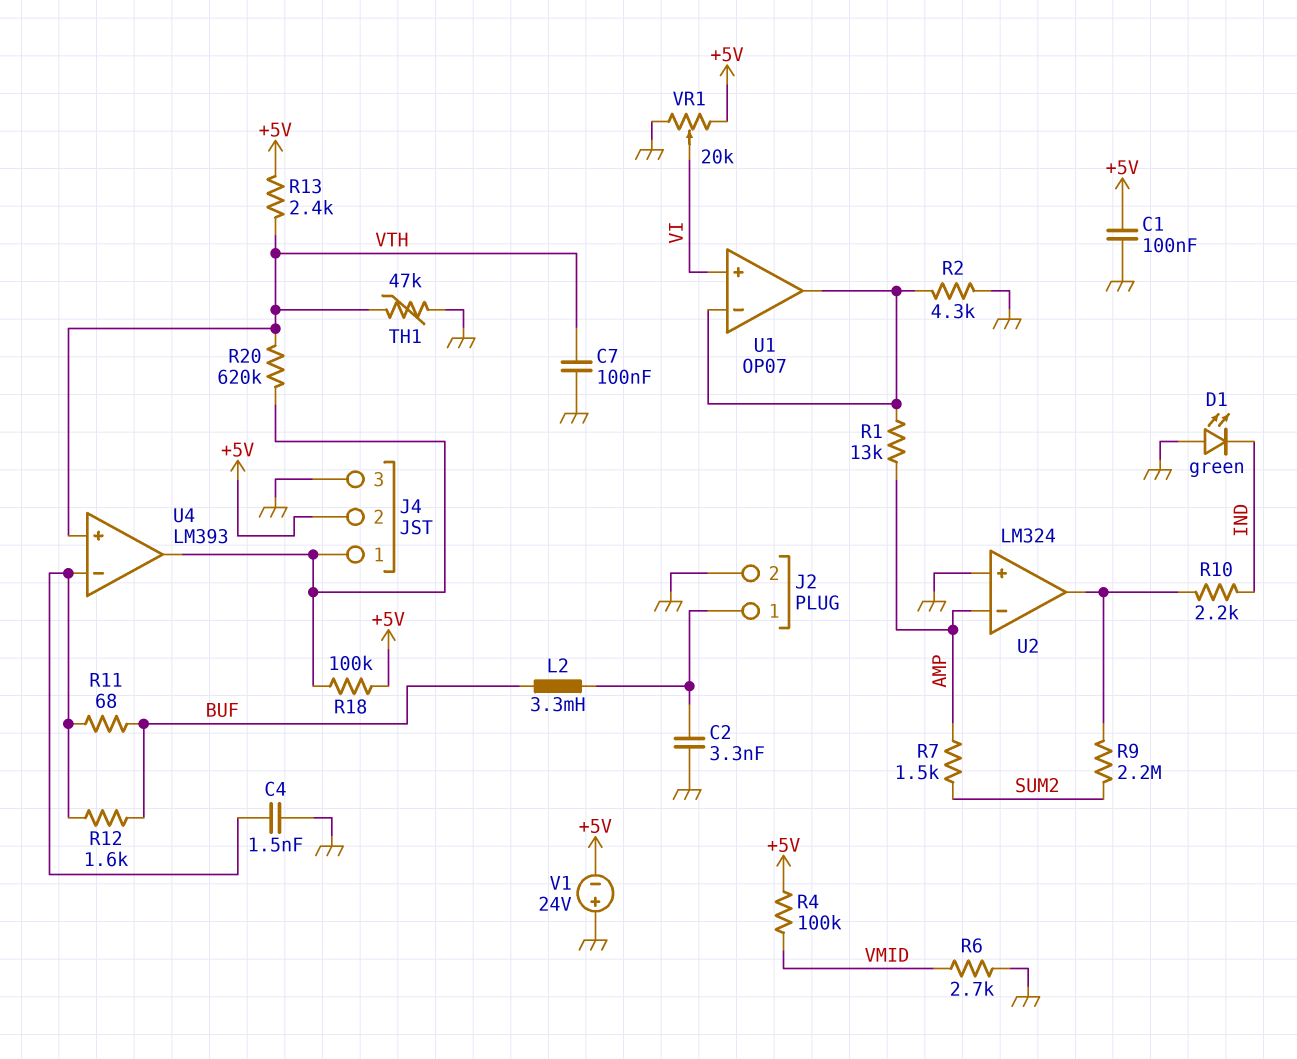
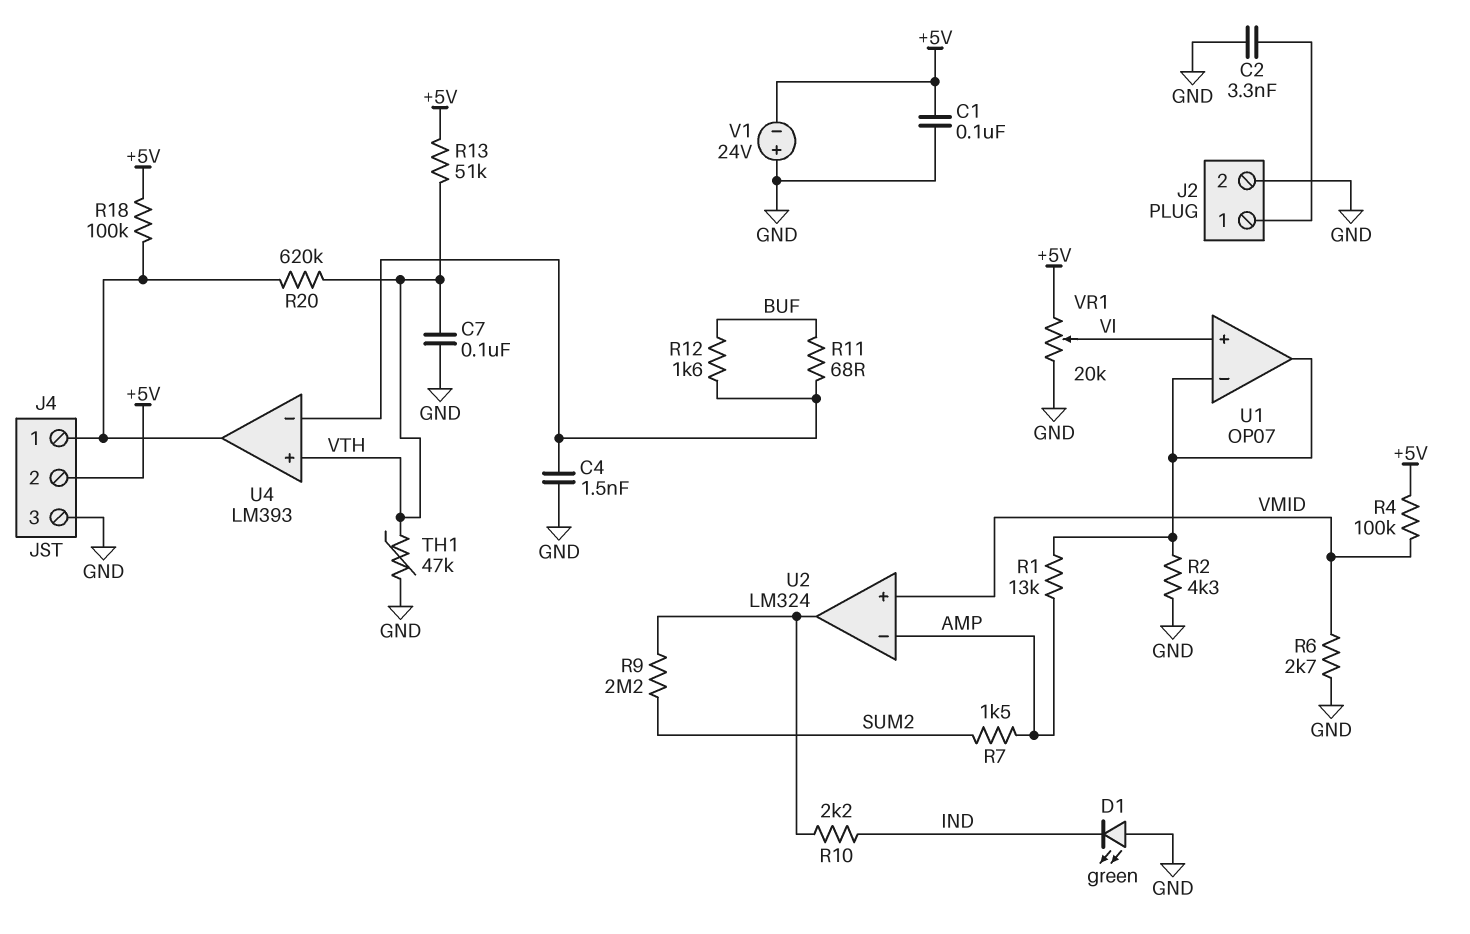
L2: 3.3mH (BUF, J2/1) -> none
R13: 2.4k (+5V, VTH) -> 51k (+5V, VTH)
U2 pin in+: GND -> VMID

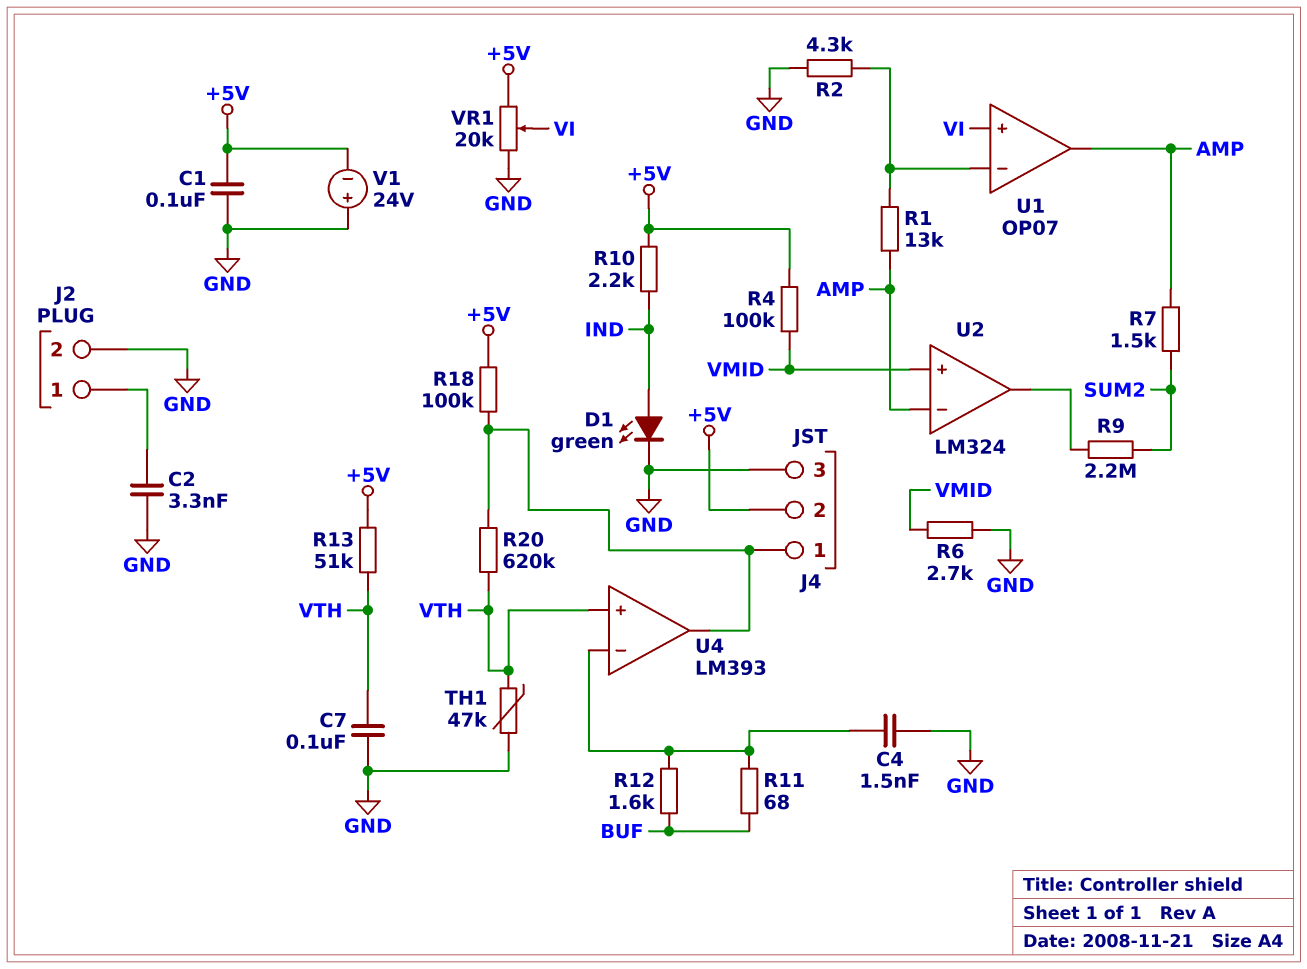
D1: LED green (A GND, K IND) -> LED green (A IND, K GND)
R10: 2.2k (IND, U2/out) -> 2.2k (+5V, IND)
U1 pin out: U1/in- -> AMP

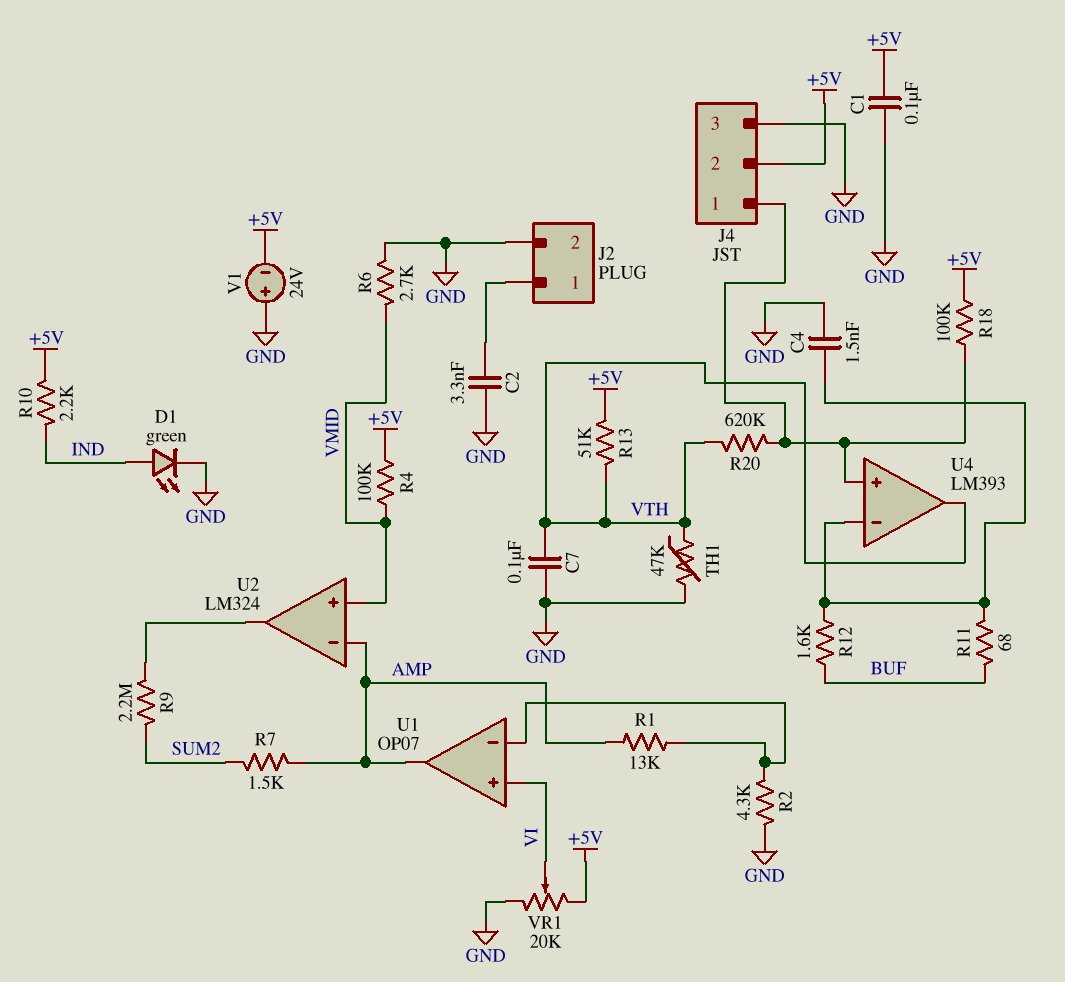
U4 pin in+: VTH -> J4/1
U4 pin out: J4/1 -> VTH

